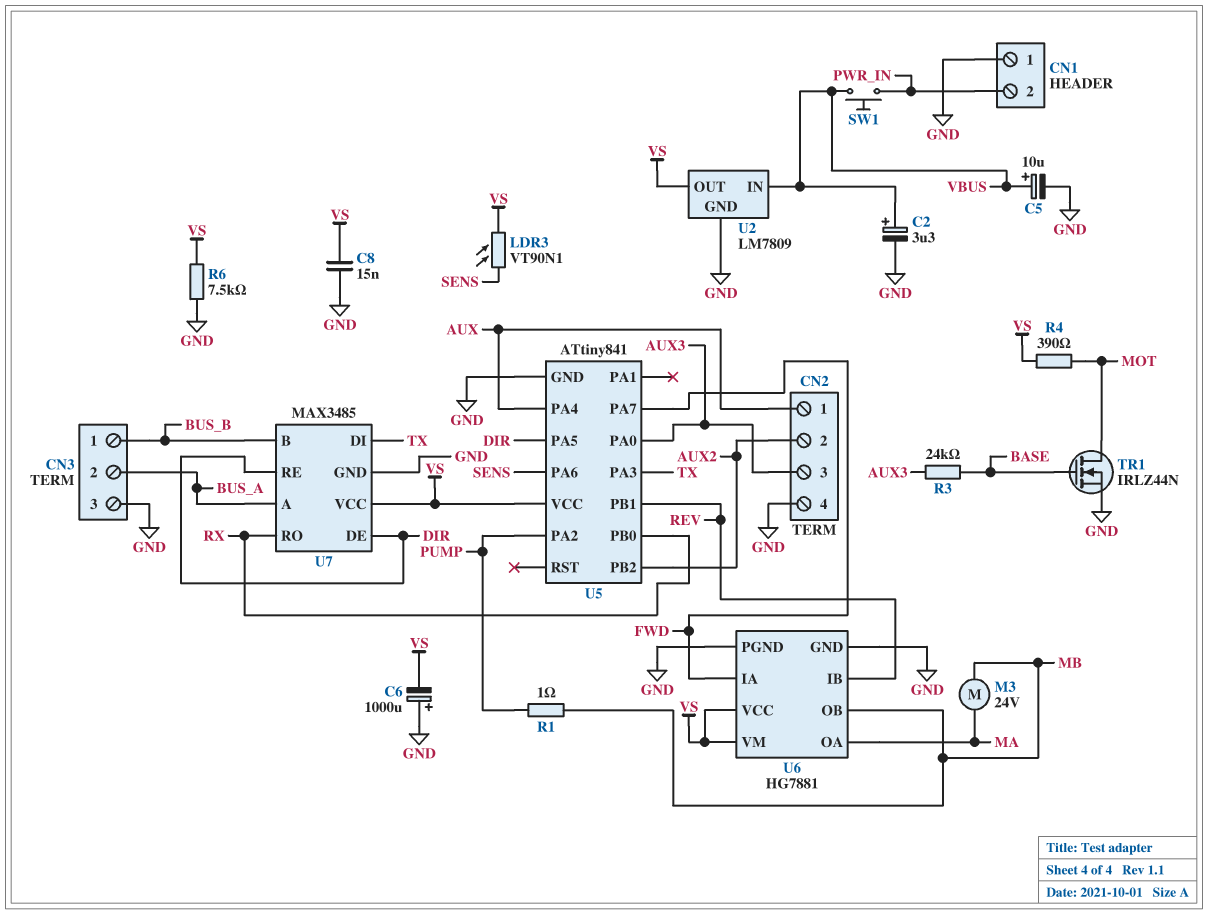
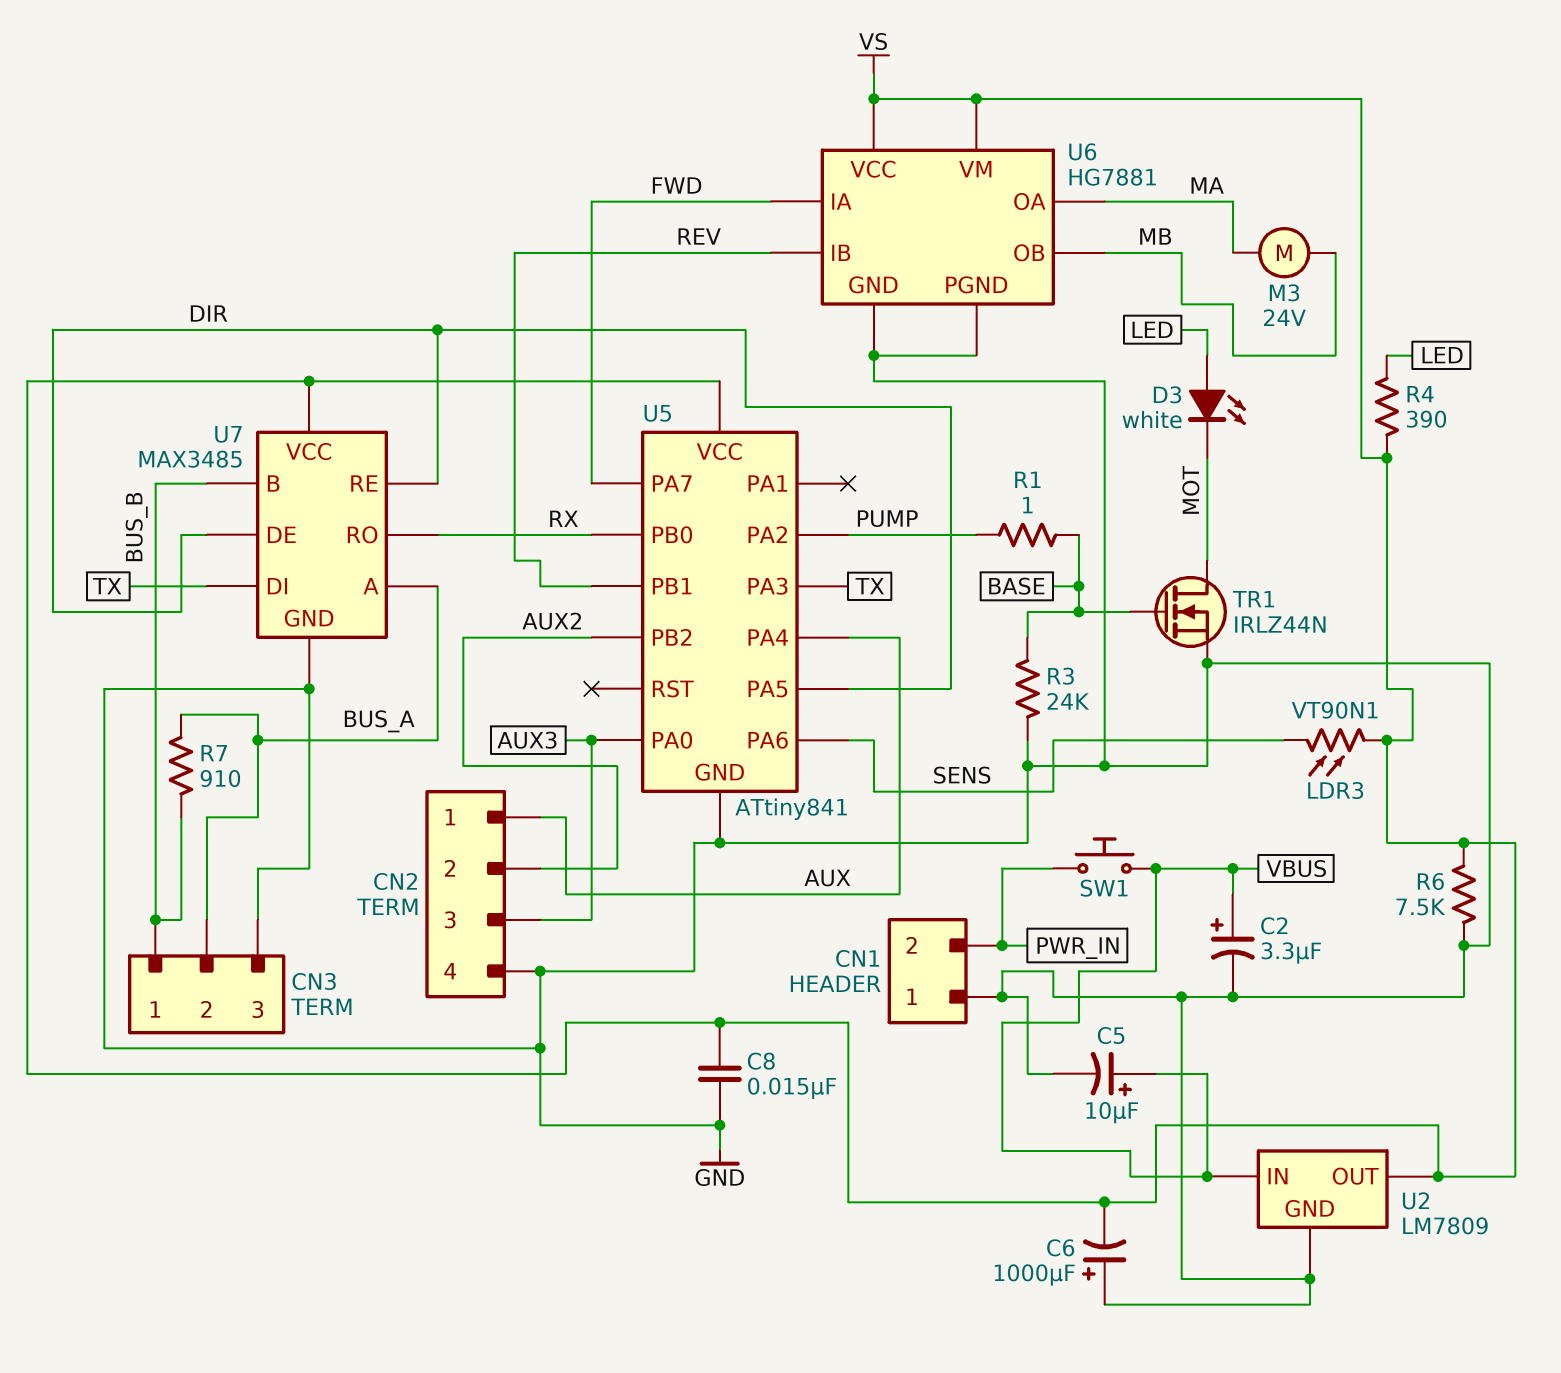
D3: none -> LED white (A LED, K MOT)
R1: 1 (MB, PUMP) -> 1 (BASE, PUMP)
R3: 24k (AUX3, BASE) -> 24k (BASE, GND)
R4: 390 (MOT, VS) -> 390 (LED, VS)
R7: none -> 910 (BUS_A, BUS_B)

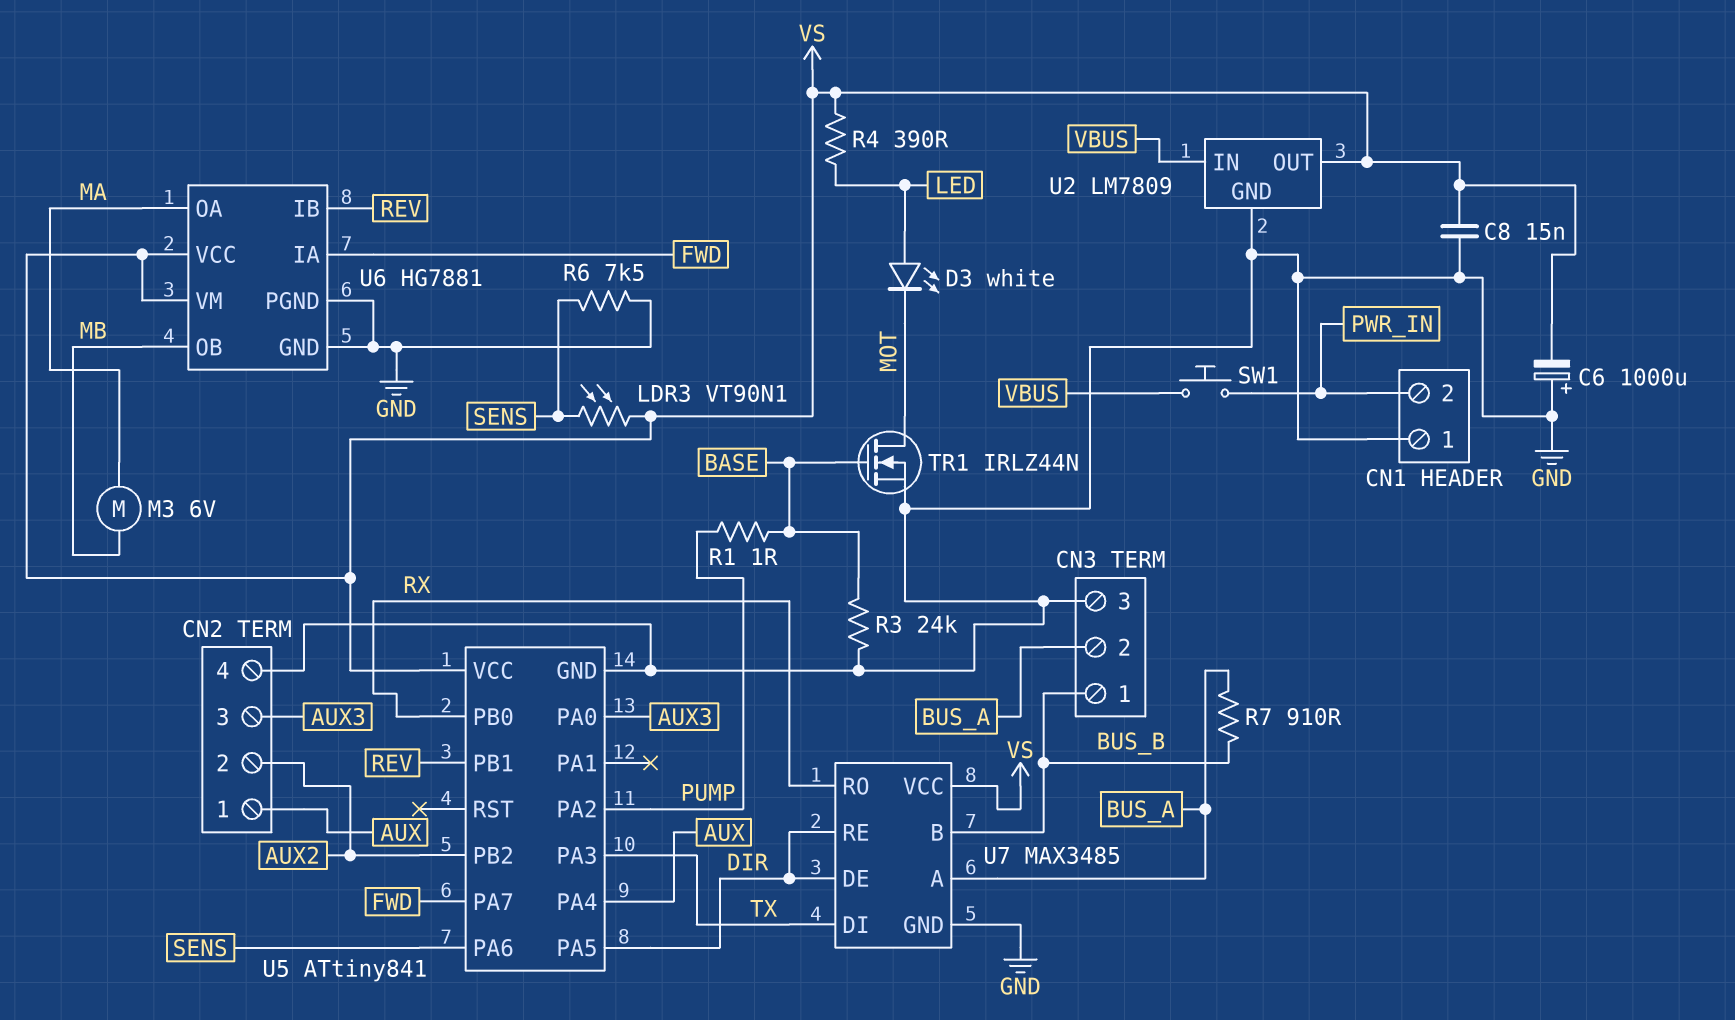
C2: 3.3uF (plus VBUS, minus GND) -> none
C5: 10uF (plus VBUS, minus GND) -> none
M3: motor 24V (MA, MB) -> motor 6V (MA, MB)
R6: 7.5k (GND, VS) -> 7.5k (GND, SENS)

